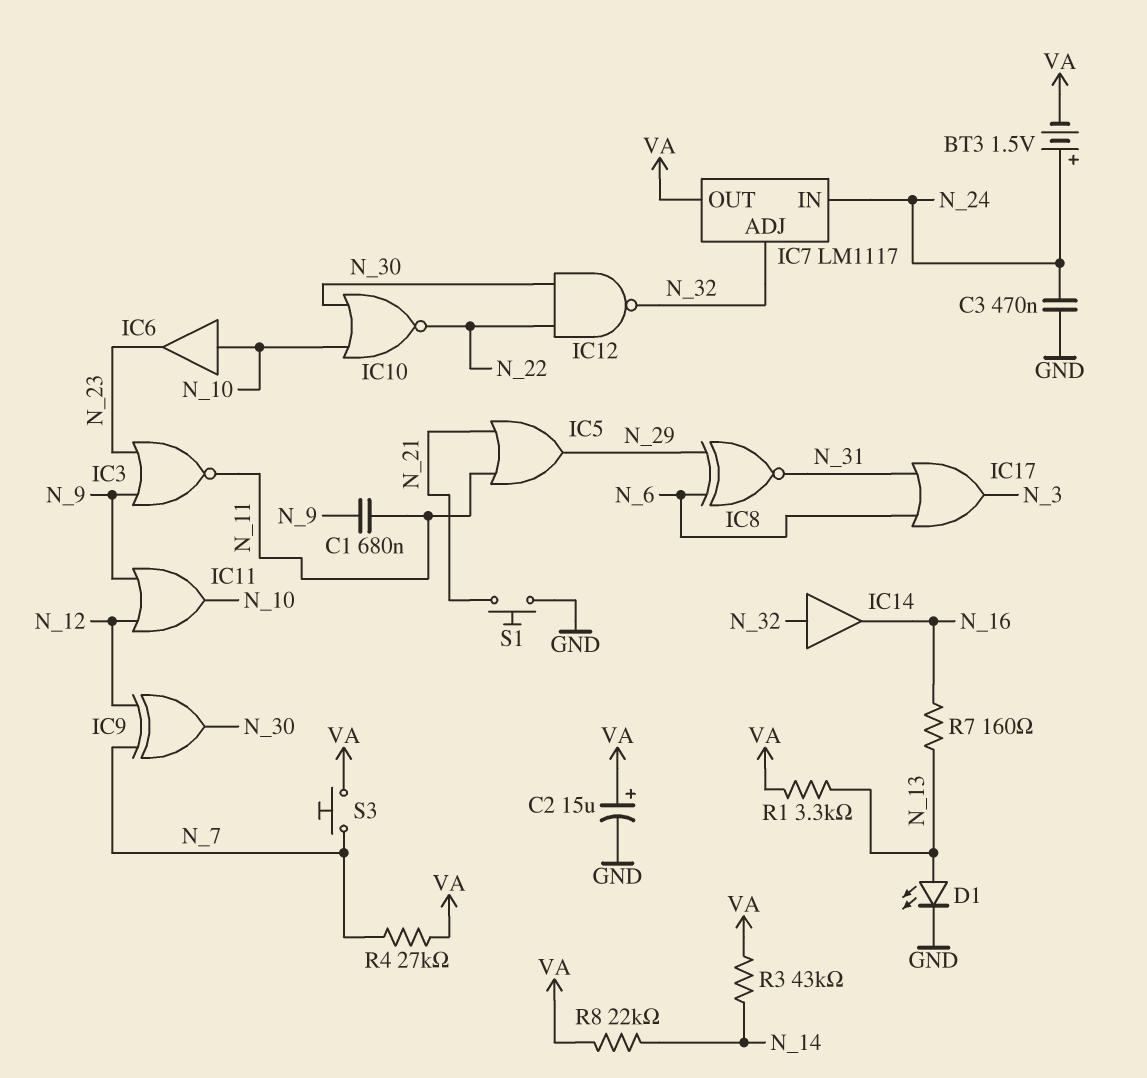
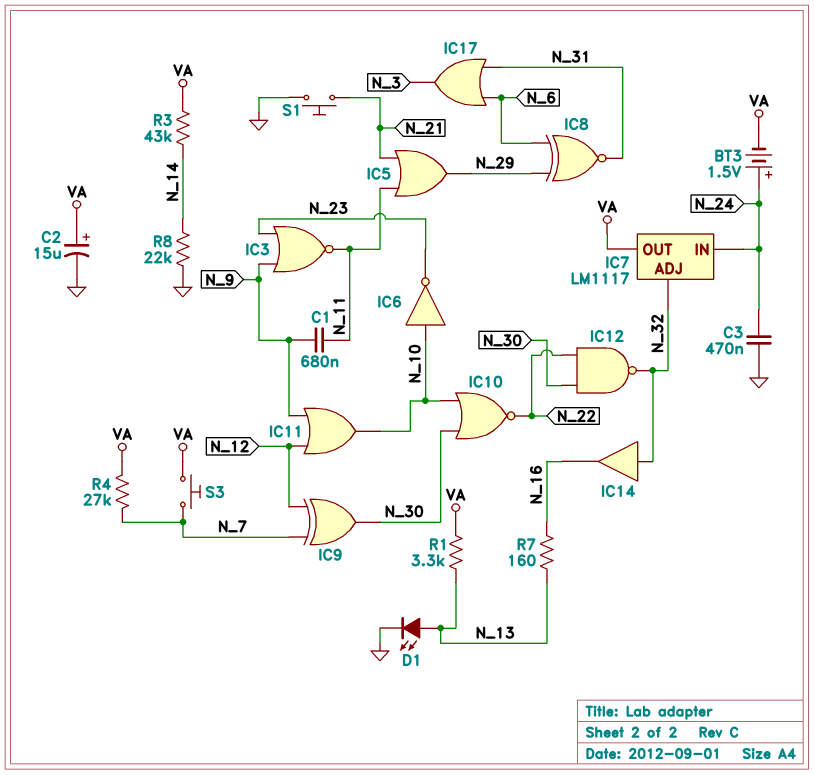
IC6: buffer (in N_10, out N_23) -> NOT (in N_10, out N_23)
R8: 22k (N_14, VA) -> 22k (GND, N_14)

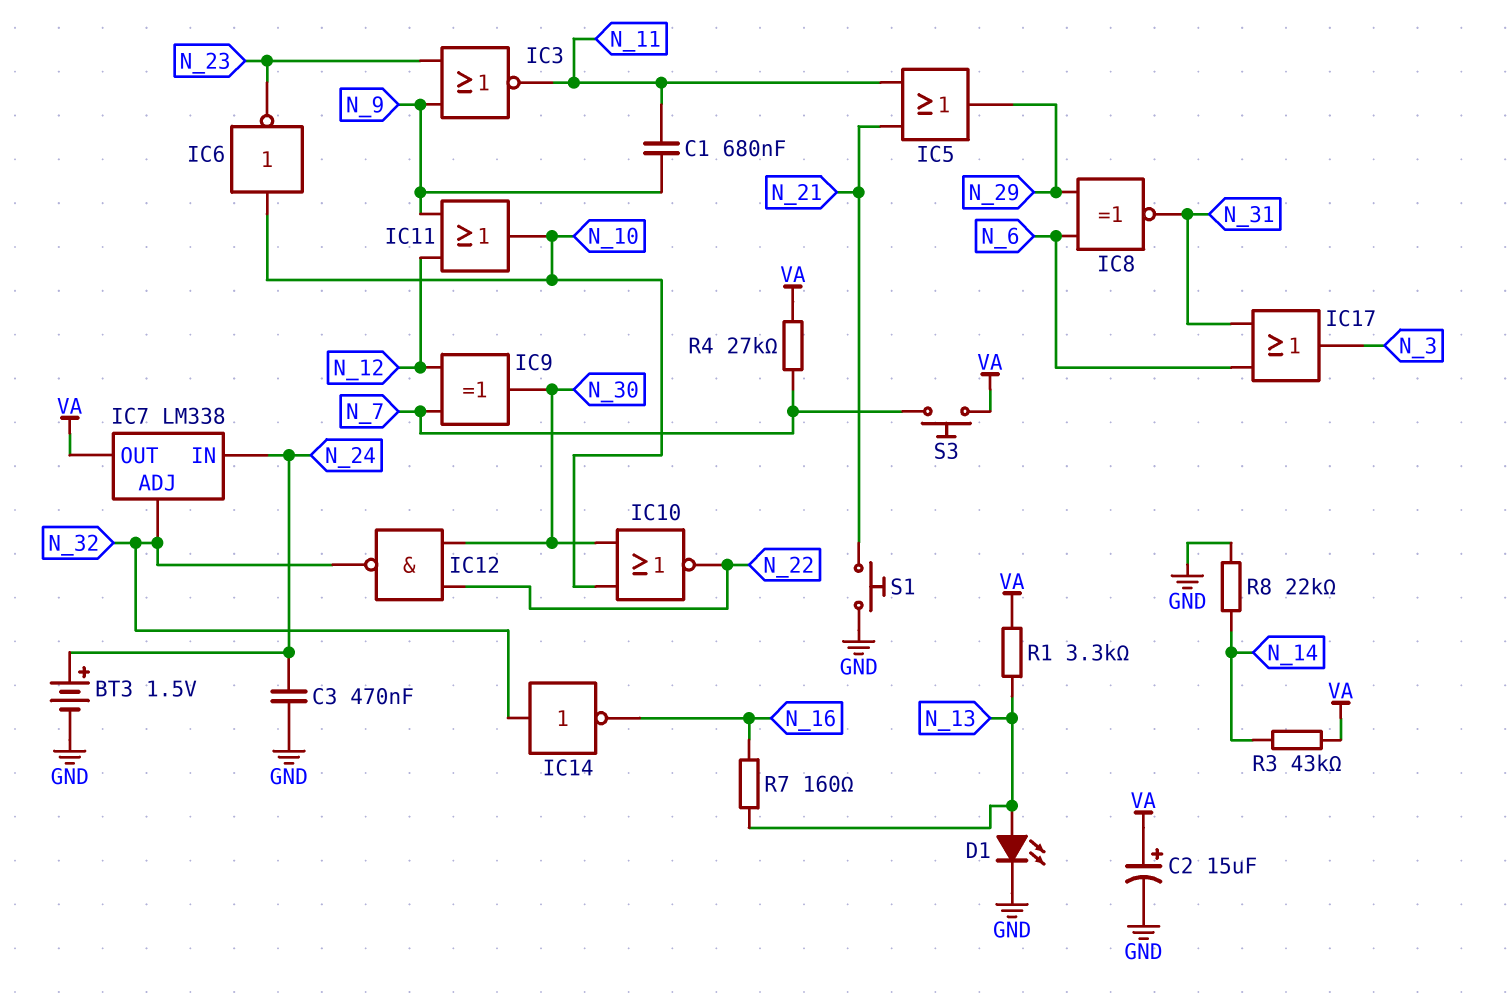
BT3: 1.5V (plus N_24, minus VA) -> 1.5V (plus N_24, minus GND)
IC7: LM1117 -> LM338
IC14: buffer (in N_32, out N_16) -> NOT (in N_32, out N_16)

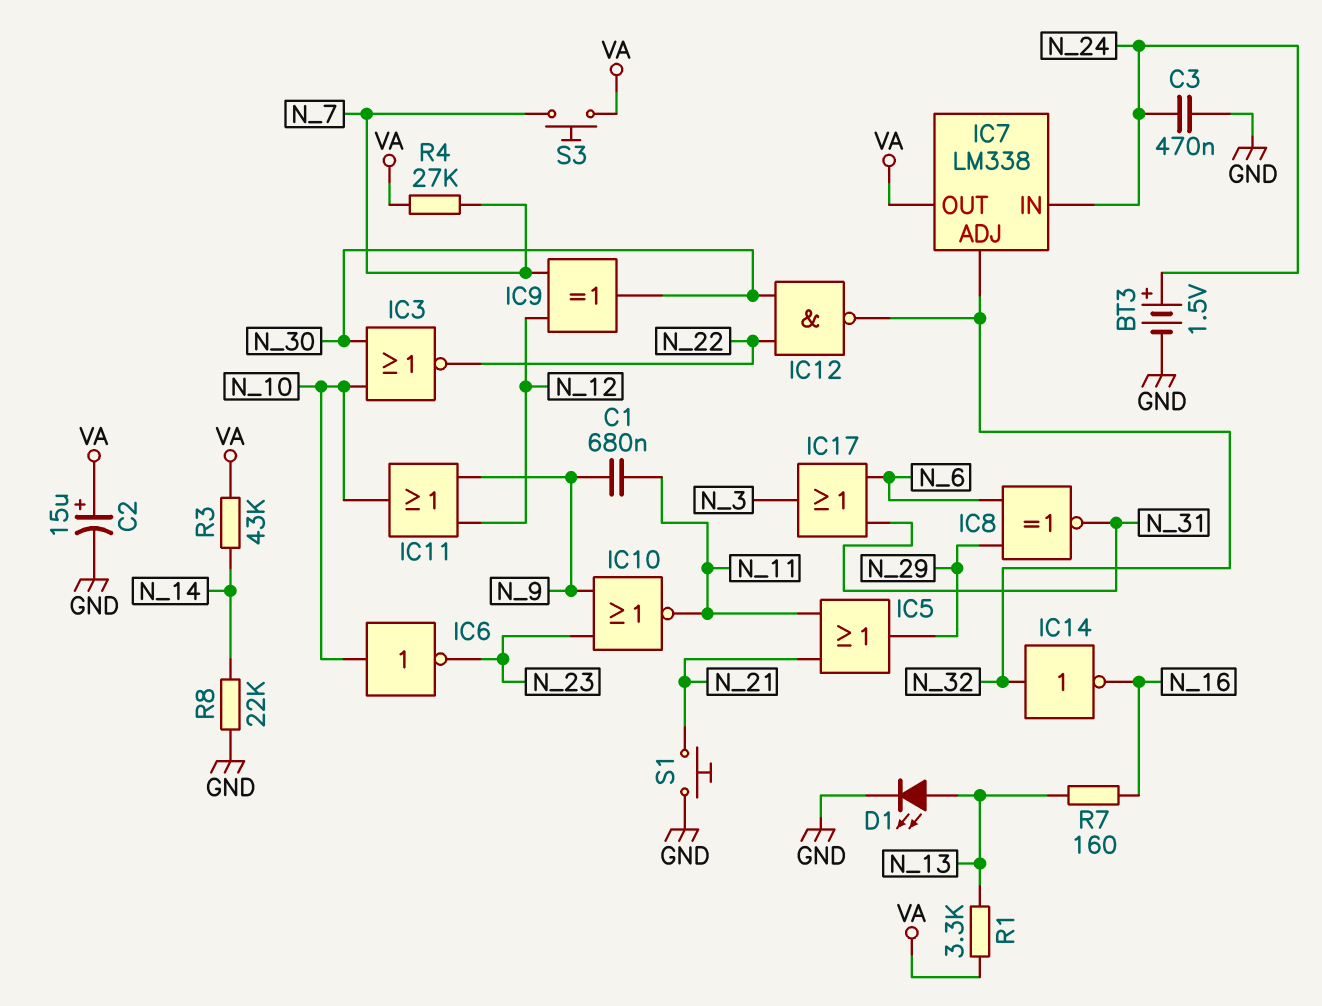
IC3: NOR (in N_9, in N_23, out N_11) -> NOR (in N_10, in N_30, out N_22)
IC10: NOR (in N_10, in N_30, out N_22) -> NOR (in N_9, in N_23, out N_11)

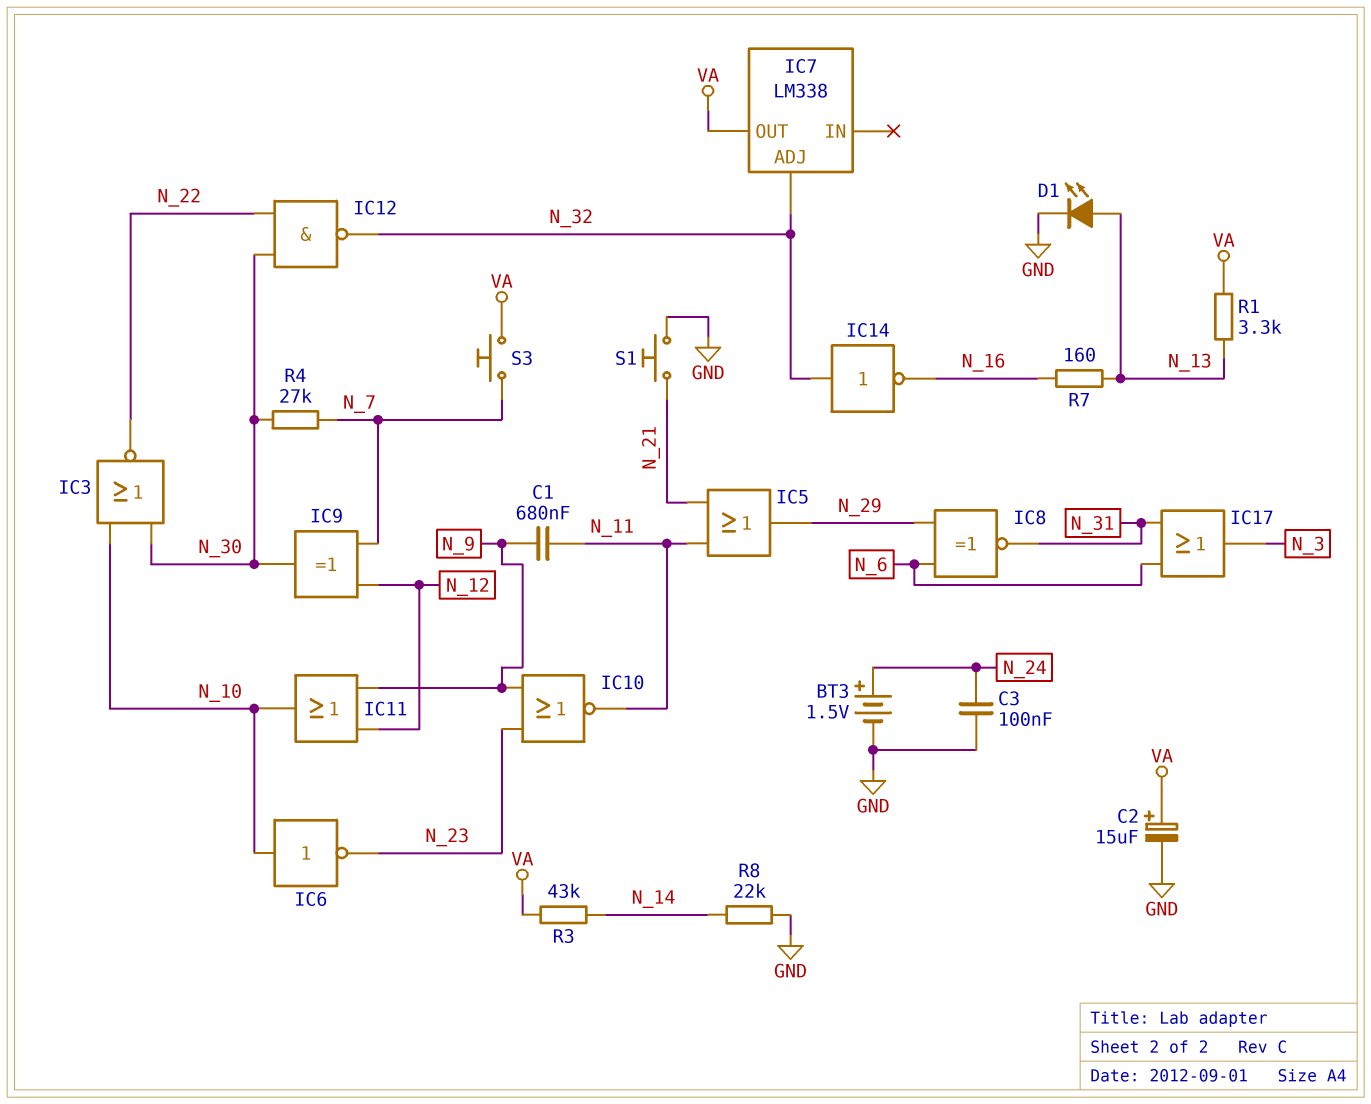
C3: 470nF (GND, N_24) -> 100nF (GND, N_24)
IC7 pin IN: N_24 -> none
R4: 27k (N_7, VA) -> 27k (N_7, N_30)

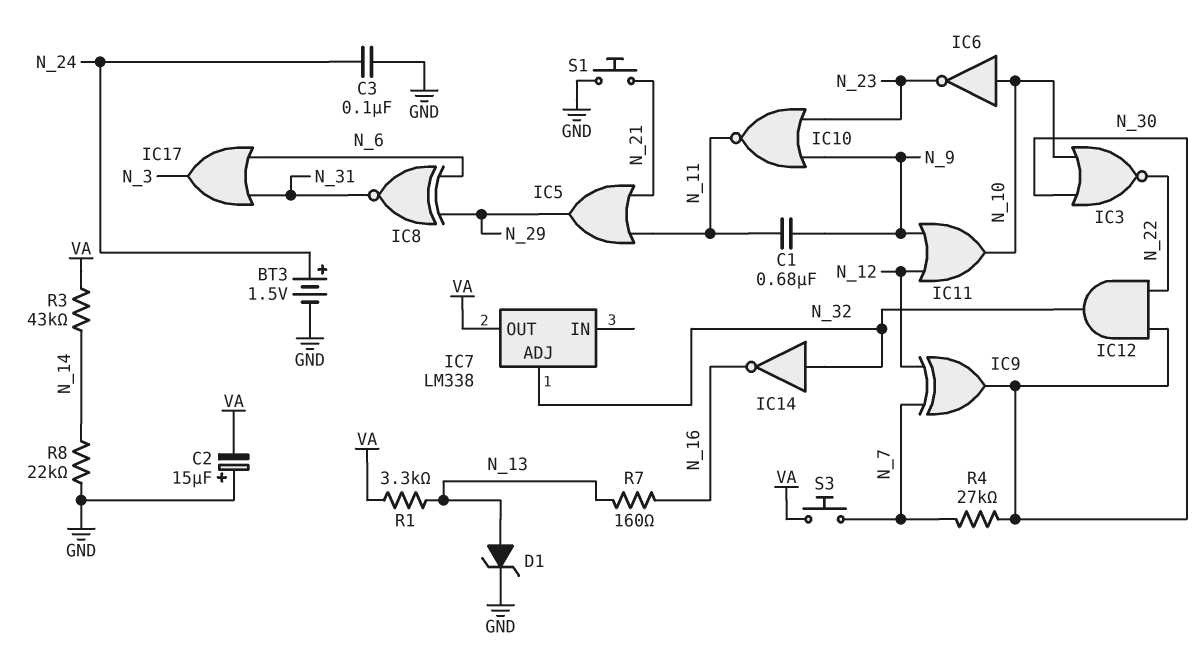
C2: 15uF (plus VA, minus GND) -> 15uF (plus GND, minus VA)
D1: LED (A N_13, K GND) -> zener (A N_13, K GND)
IC12: NAND (in N_22, in N_30, out N_32) -> AND (in N_22, in N_30, out N_32)

